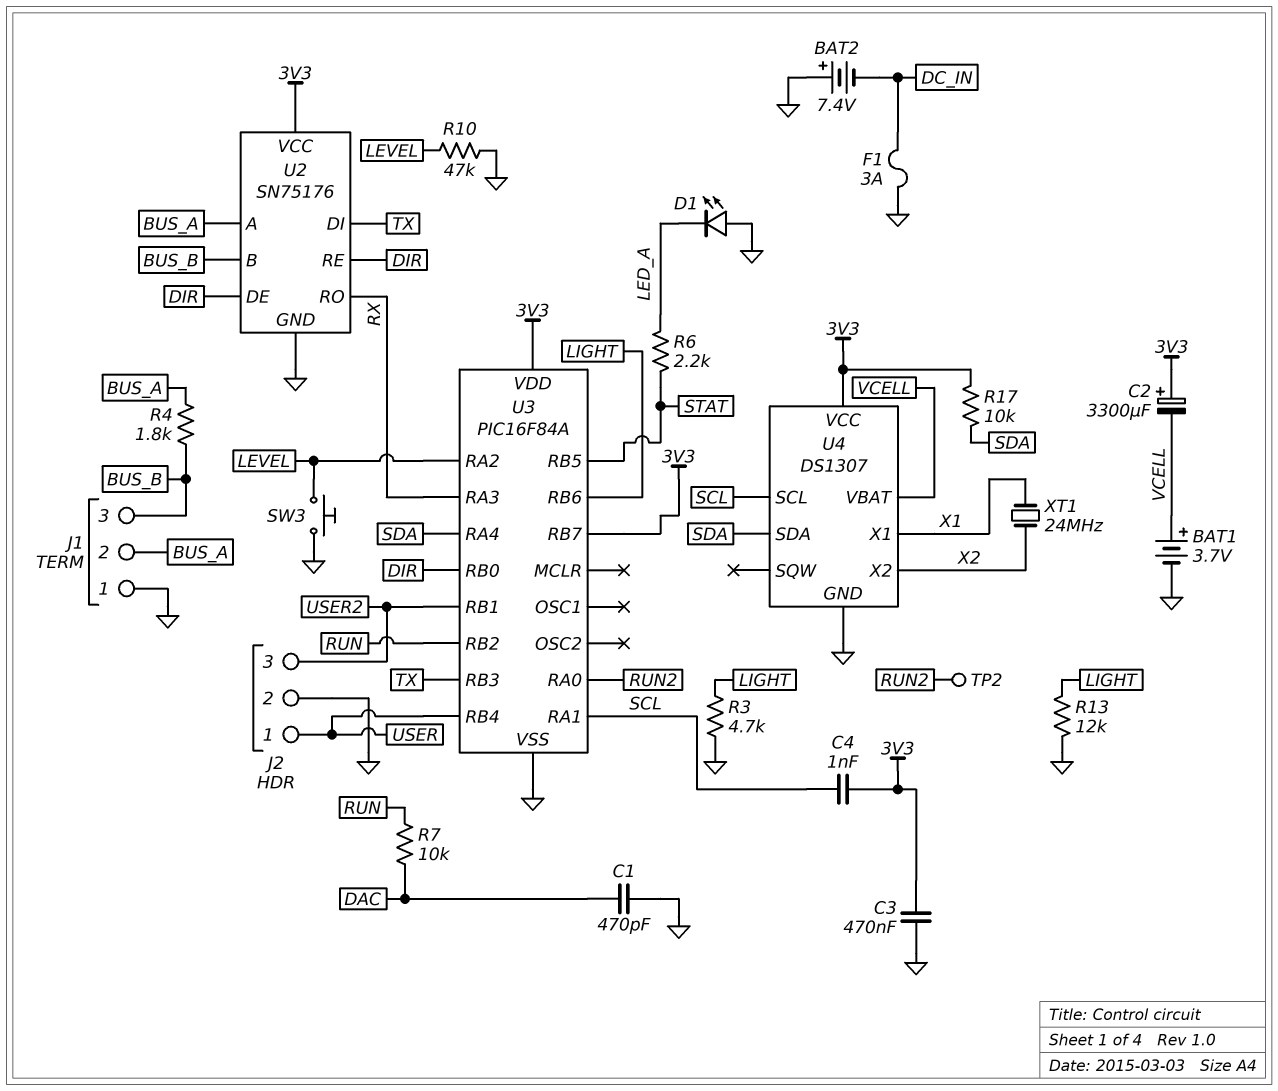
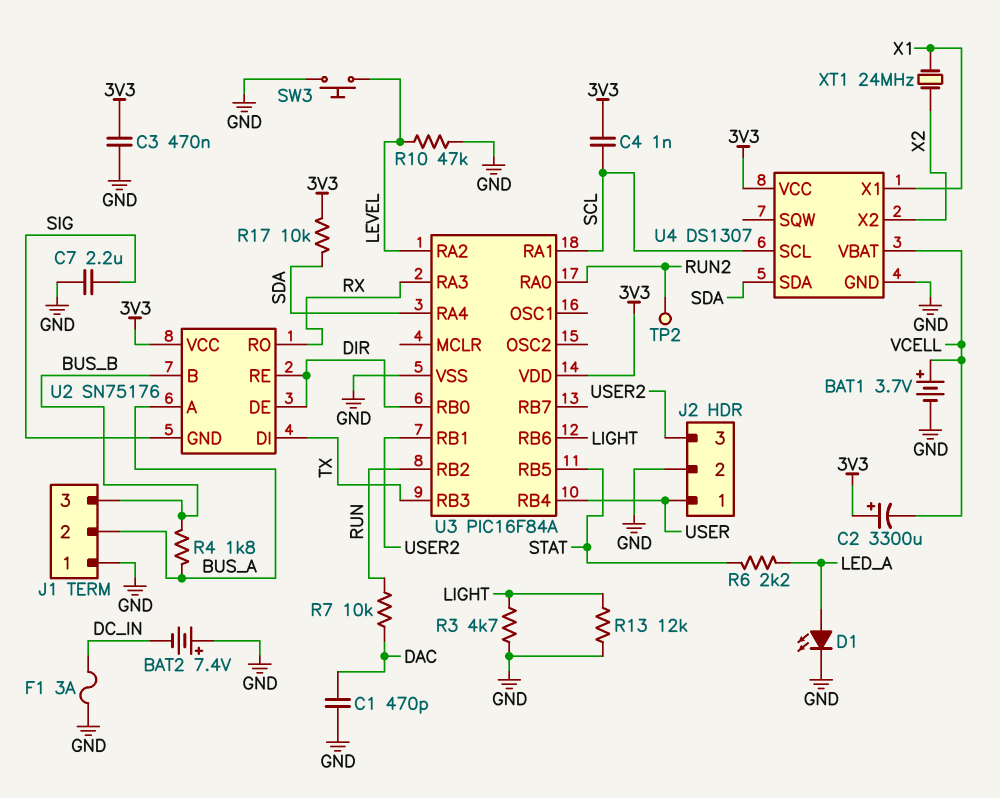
C7: none -> 2.2uF (GND, SIG)
D1: LED (A GND, K LED_A) -> LED (A LED_A, K GND)
U2 pin GND: GND -> SIG
U3 pin RB7: 3V3 -> none

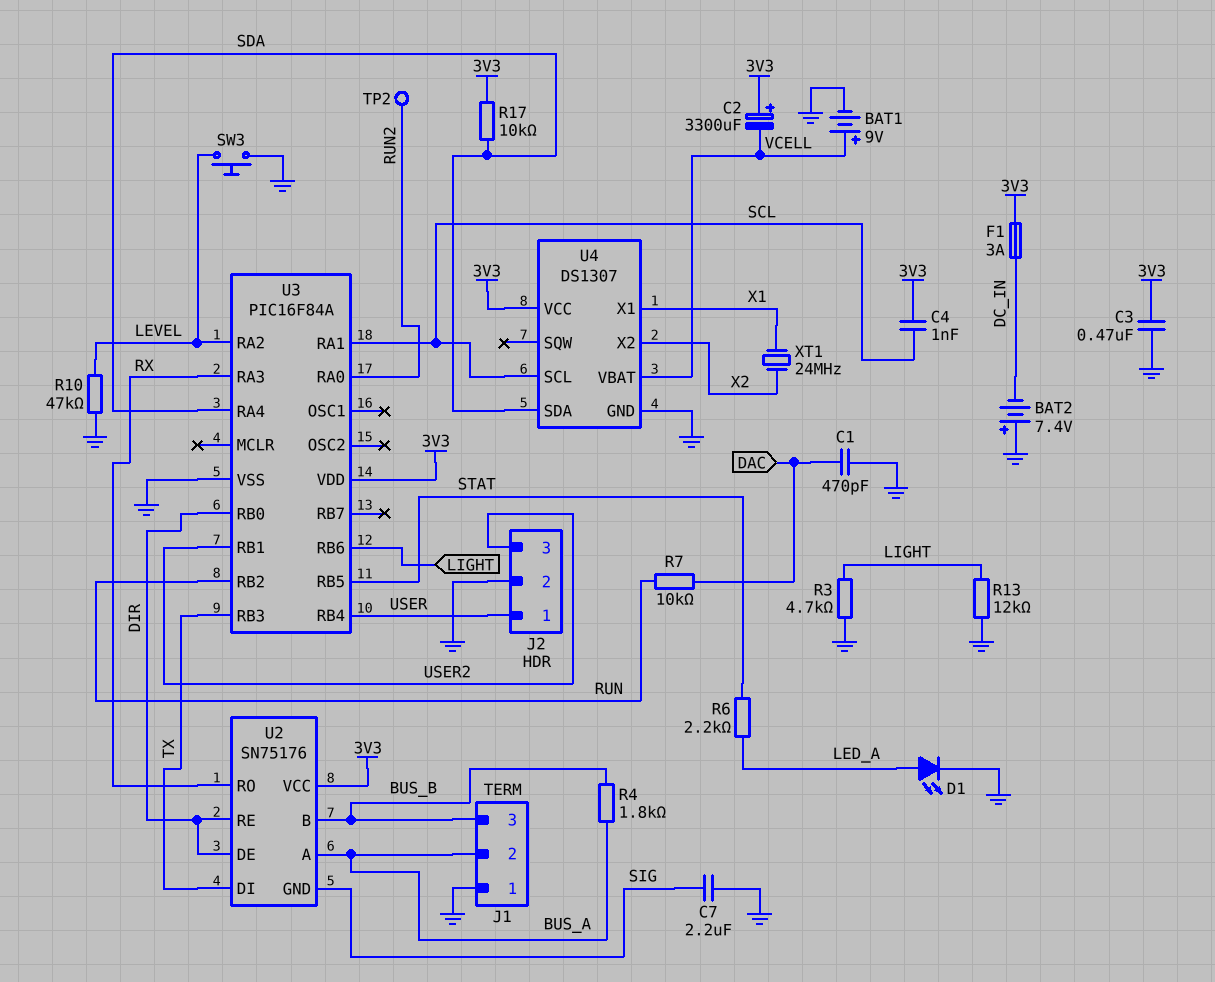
BAT1: 3.7V (plus VCELL, minus GND) -> 9V (plus VCELL, minus GND)
F1: 3A (DC_IN, GND) -> 3A (3V3, DC_IN)

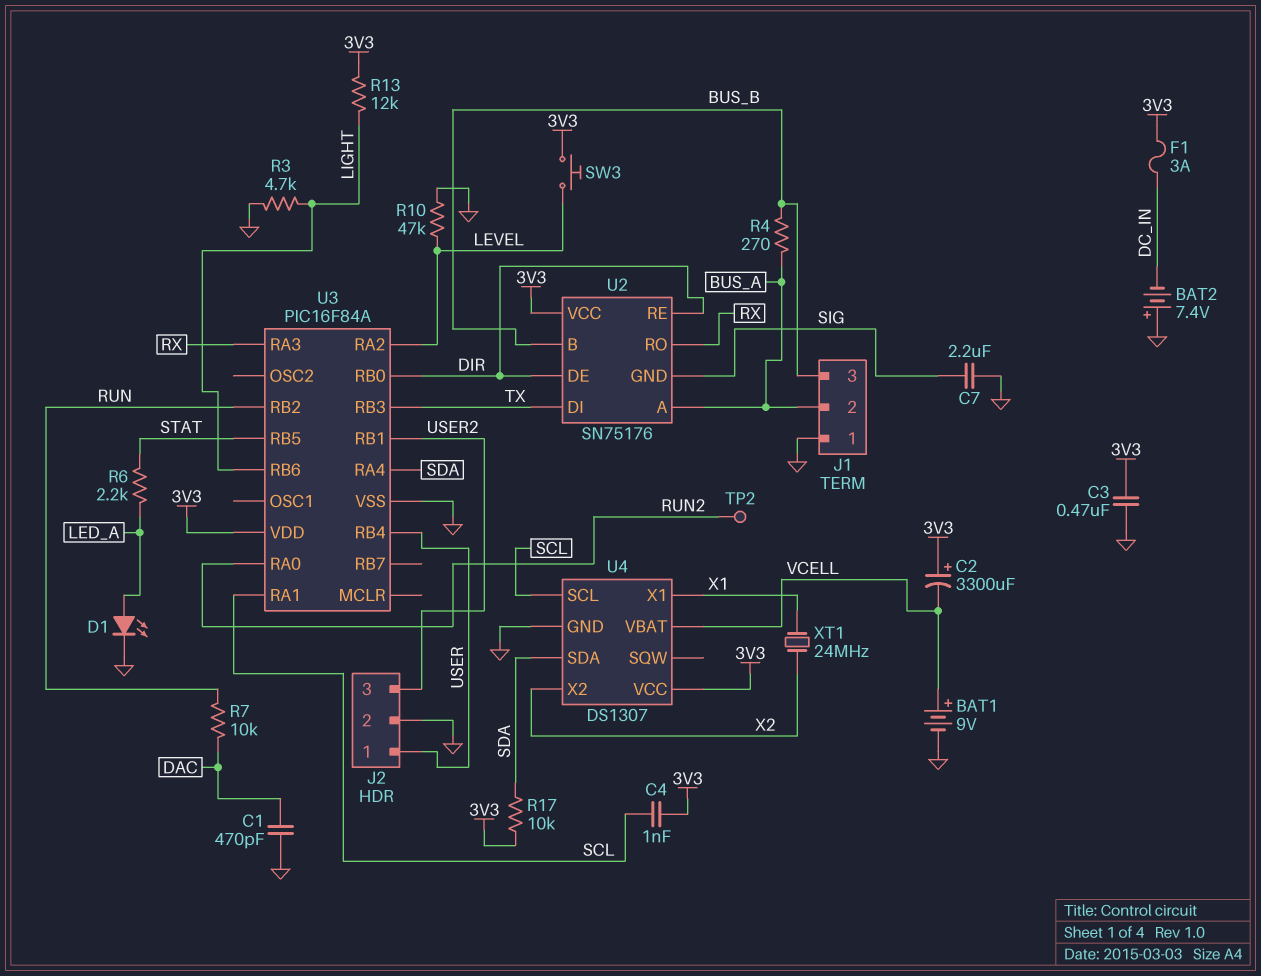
R4: 1.8k (BUS_A, BUS_B) -> 270 (BUS_A, BUS_B)
R13: 12k (GND, LIGHT) -> 12k (3V3, LIGHT)
SW3: button (GND, LEVEL) -> button (3V3, LEVEL)

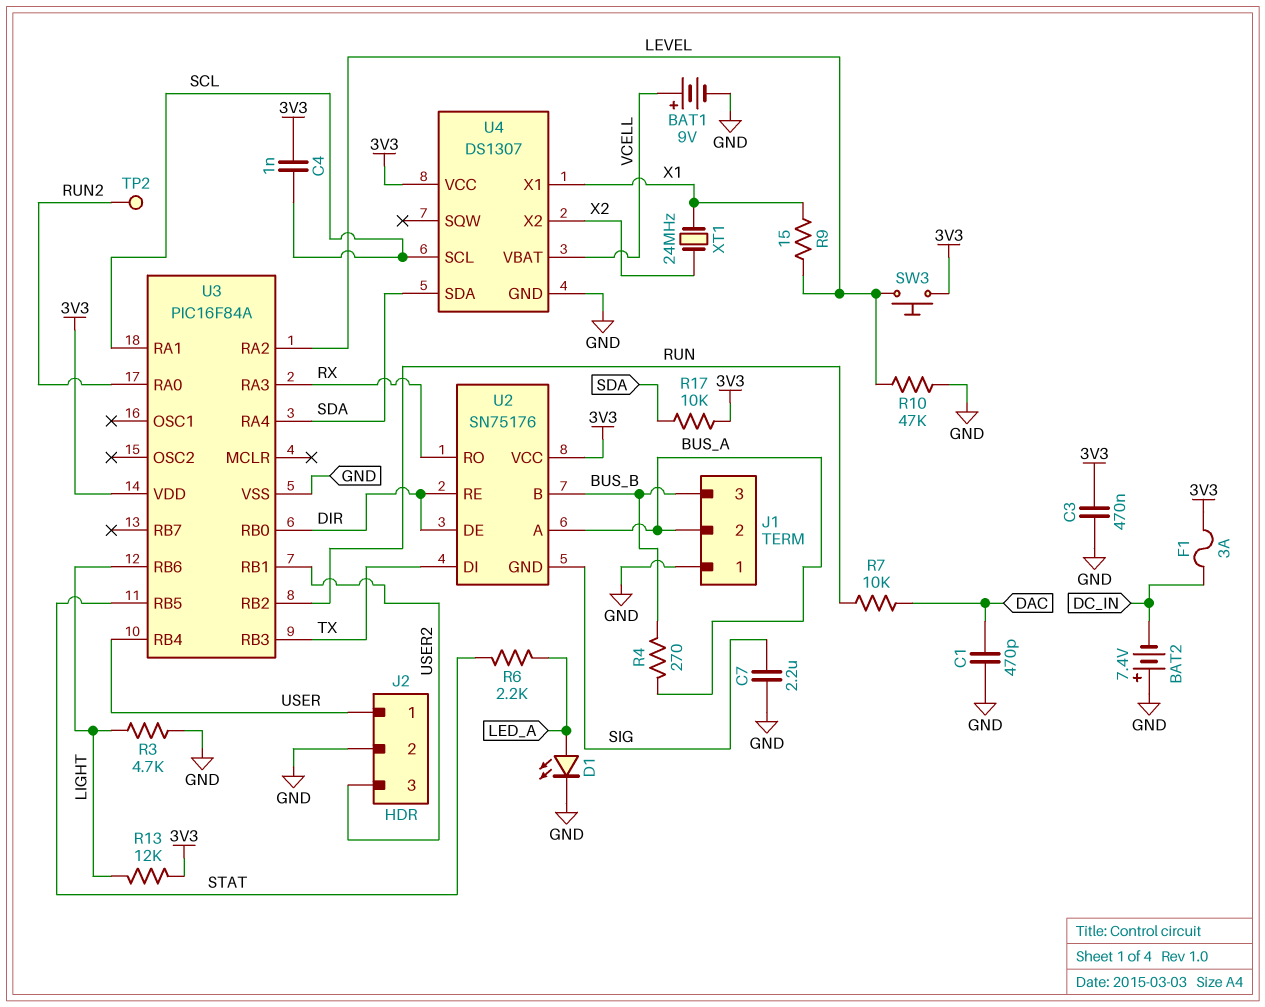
C2: 3300uF (plus 3V3, minus VCELL) -> none
R9: none -> 15 (LEVEL, X1)

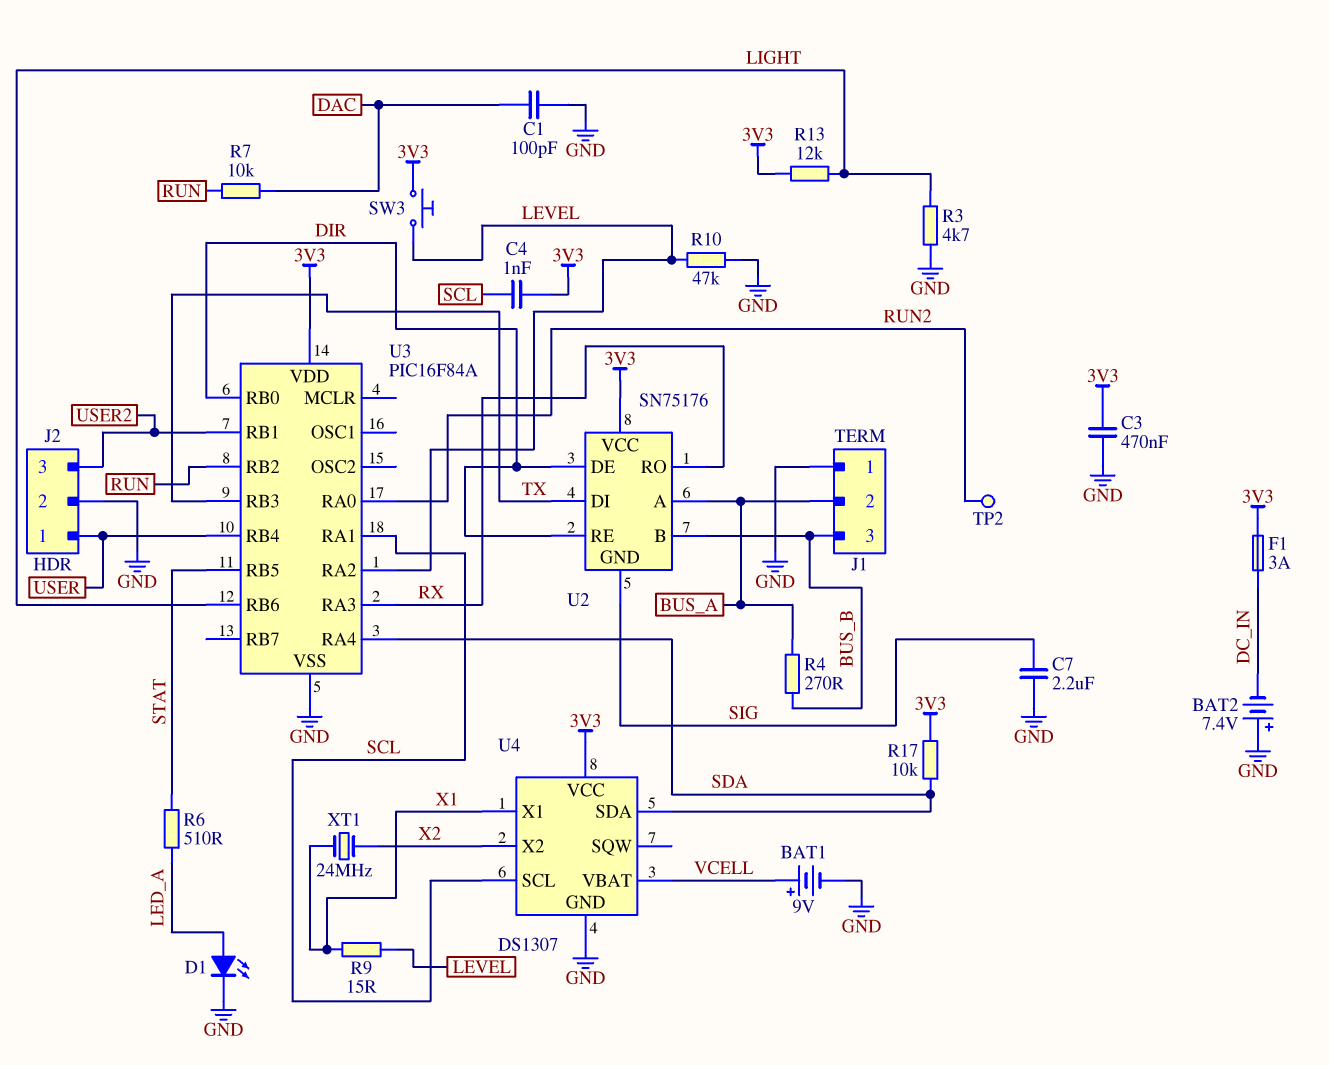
C1: 470pF (DAC, GND) -> 100pF (DAC, GND)
R6: 2.2k (LED_A, STAT) -> 510 (LED_A, STAT)

